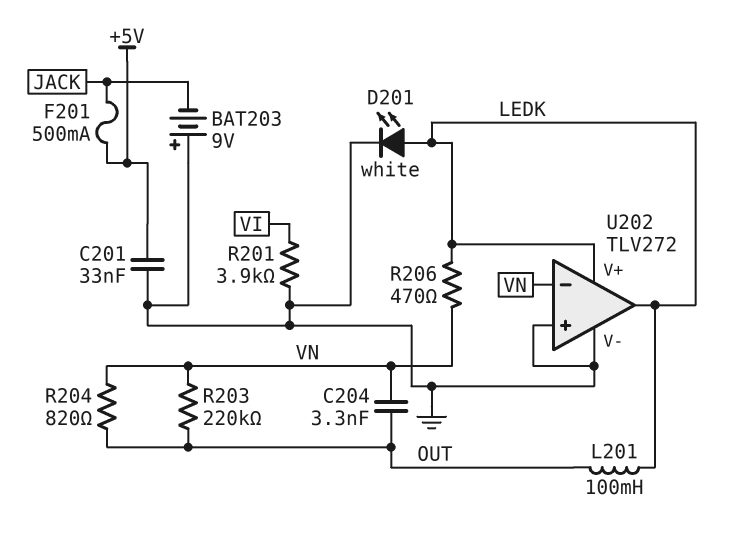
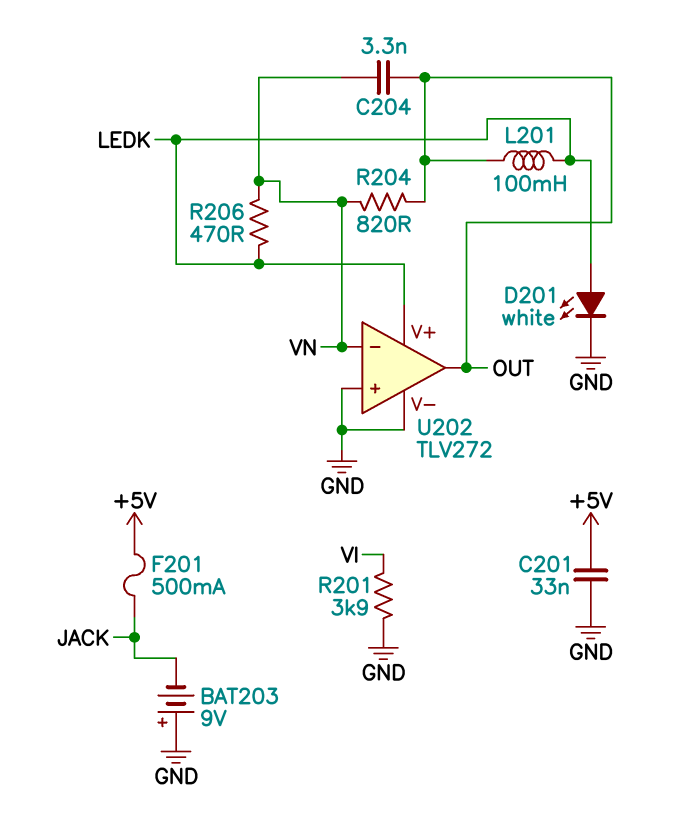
R203: 220k (OUT, VN) -> none
U202 pin out: LEDK -> OUT

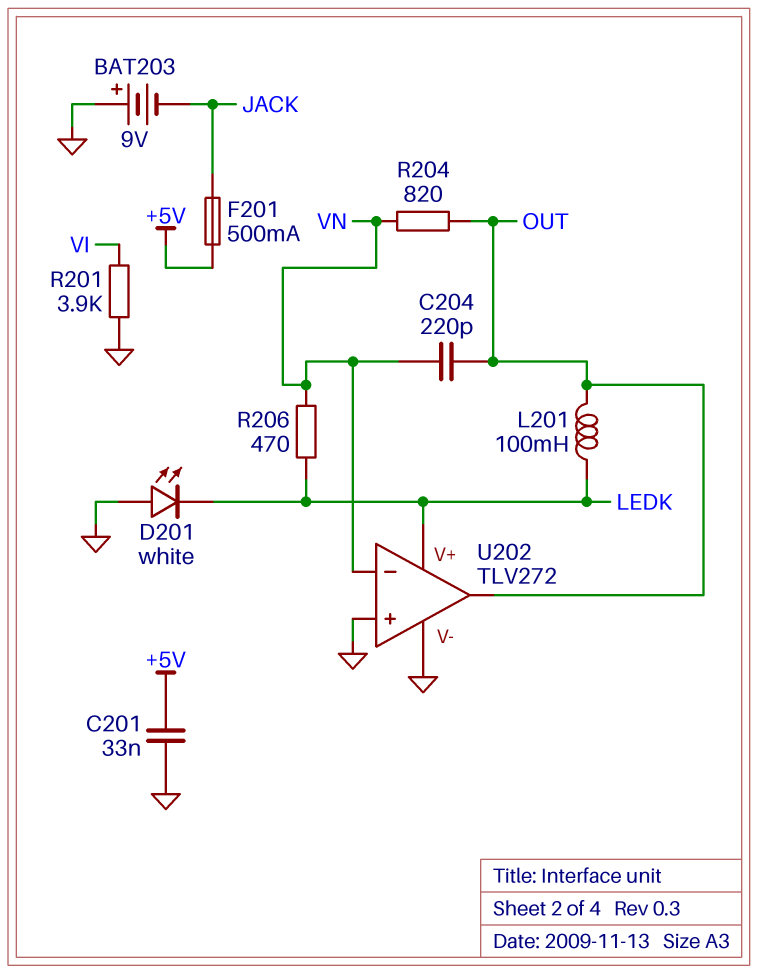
C204: 3.3nF (OUT, VN) -> 220pF (OUT, VN)
D201: LED white (A LEDK, K GND) -> LED white (A GND, K LEDK)

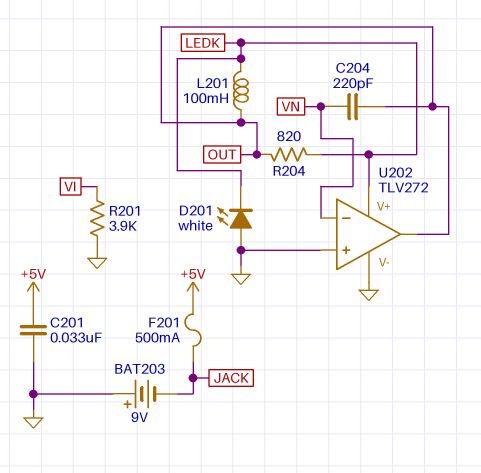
R204: 820 (OUT, VN) -> 820 (LEDK, OUT)
R206: 470 (LEDK, VN) -> none

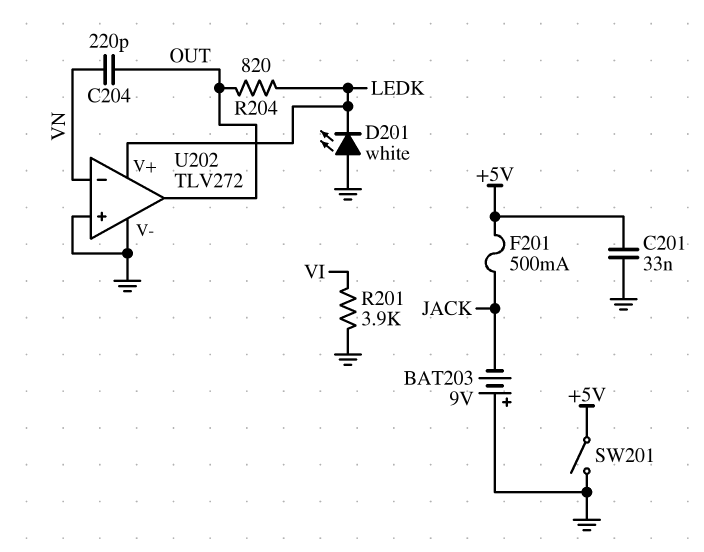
L201: 100mH (LEDK, OUT) -> none
SW201: none -> switch (+5V, GND)

